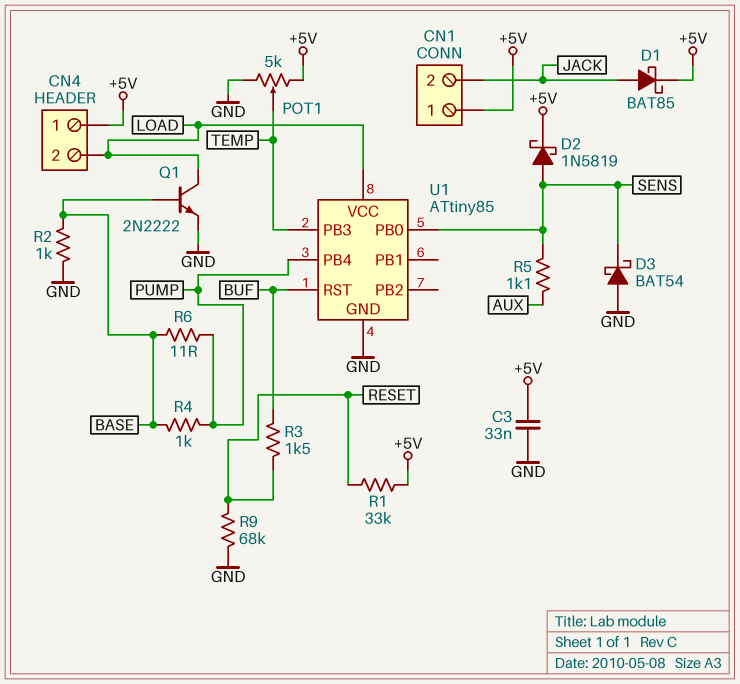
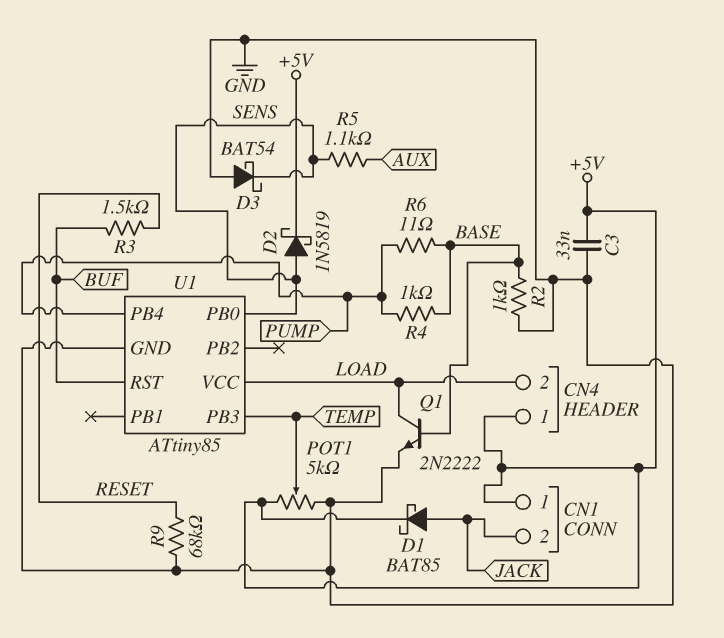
R1: 33k (+5V, RESET) -> none

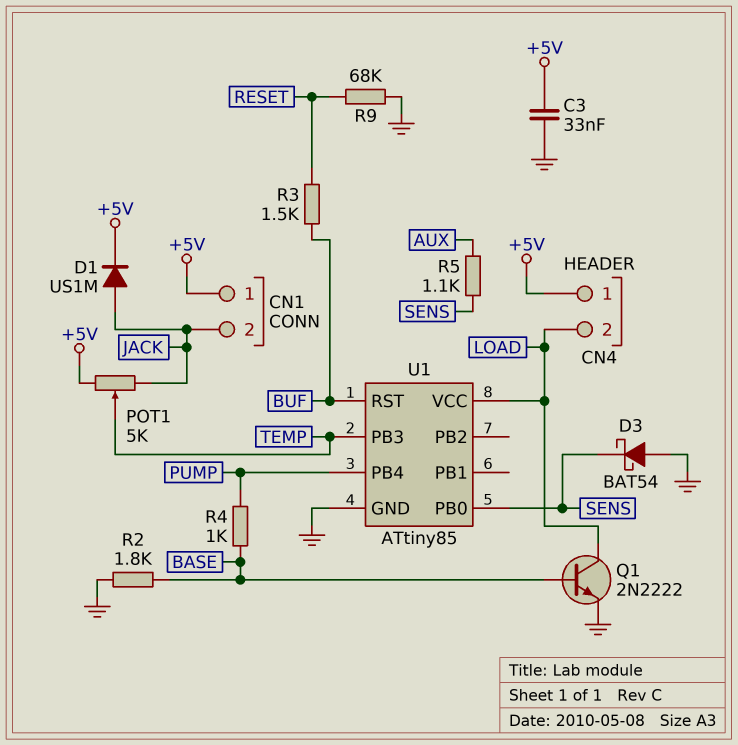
D1: schottky BAT85 (A JACK, K +5V) -> diode US1M (A JACK, K +5V)
D2: schottky 1N5819 (A SENS, K +5V) -> none
POT1: 5k (+5V, GND, wiper TEMP) -> 5k (+5V, JACK, wiper TEMP)
R2: 1k (BASE, GND) -> 1.8k (BASE, GND)
R6: 11 (BASE, PUMP) -> none

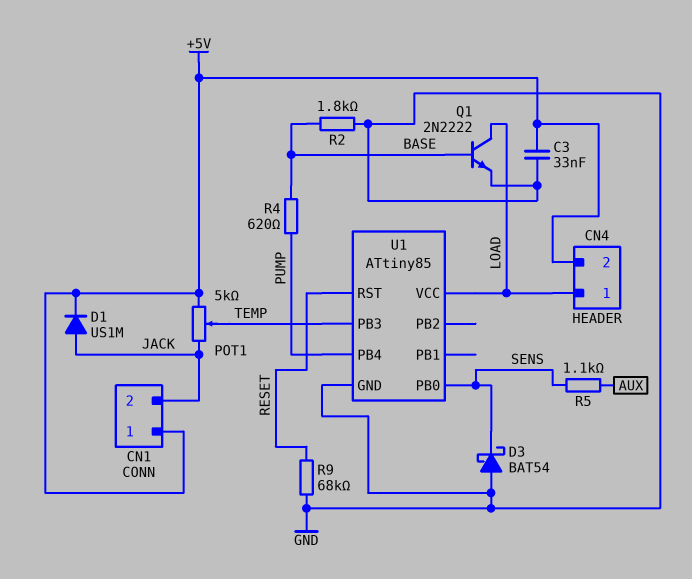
CN4 pin 1: +5V -> LOAD
CN4 pin 2: LOAD -> +5V
R3: 1.5k (BUF, RESET) -> none
R4: 1k (BASE, PUMP) -> 620 (BASE, PUMP)
U1 pin RST: BUF -> RESET

